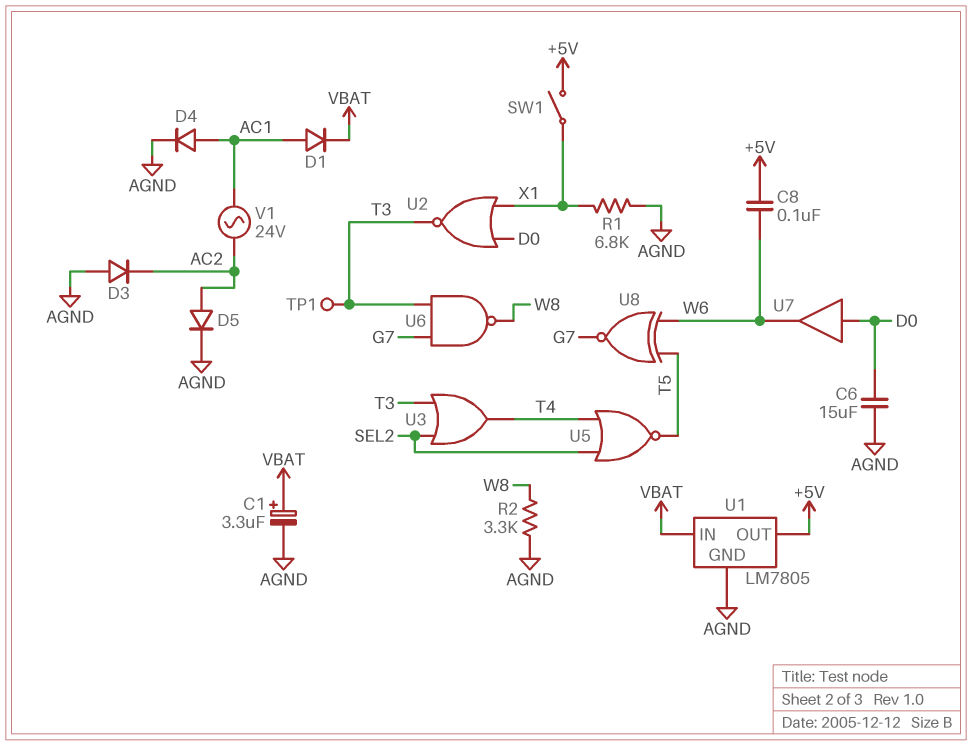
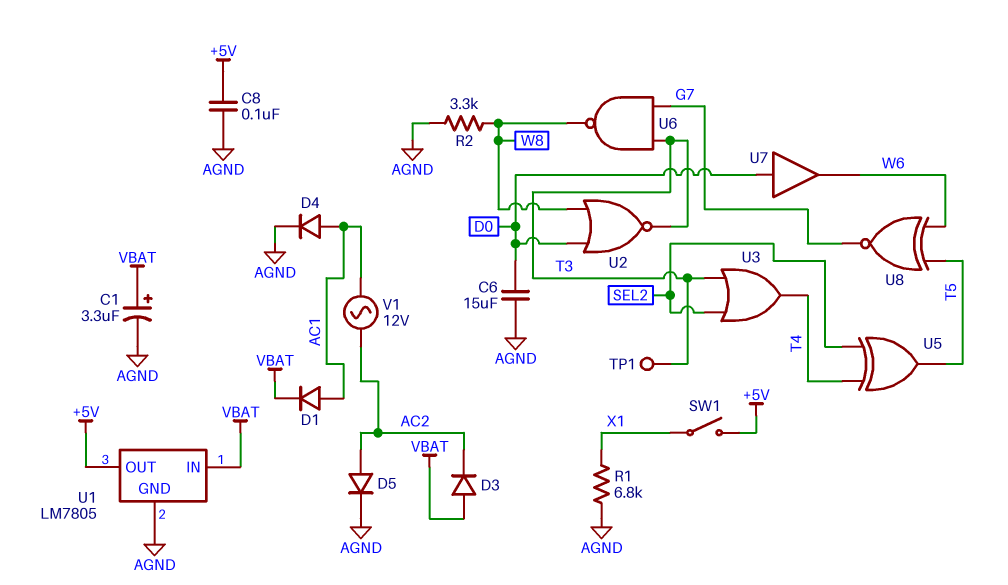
C8: 100nF (+5V, W6) -> 100nF (+5V, AGND)
D3: diode (A AGND, K AC2) -> diode (A VBAT, K AC2)
U2: NOR (in D0, in X1, out T3) -> NOR (in D0, in W8, out T3)
U5: NOR (in SEL2, in T4, out T5) -> XOR (in SEL2, in T4, out T5)
V1: AC 24V (AC1, AC2) -> AC 12V (AC1, AC2)

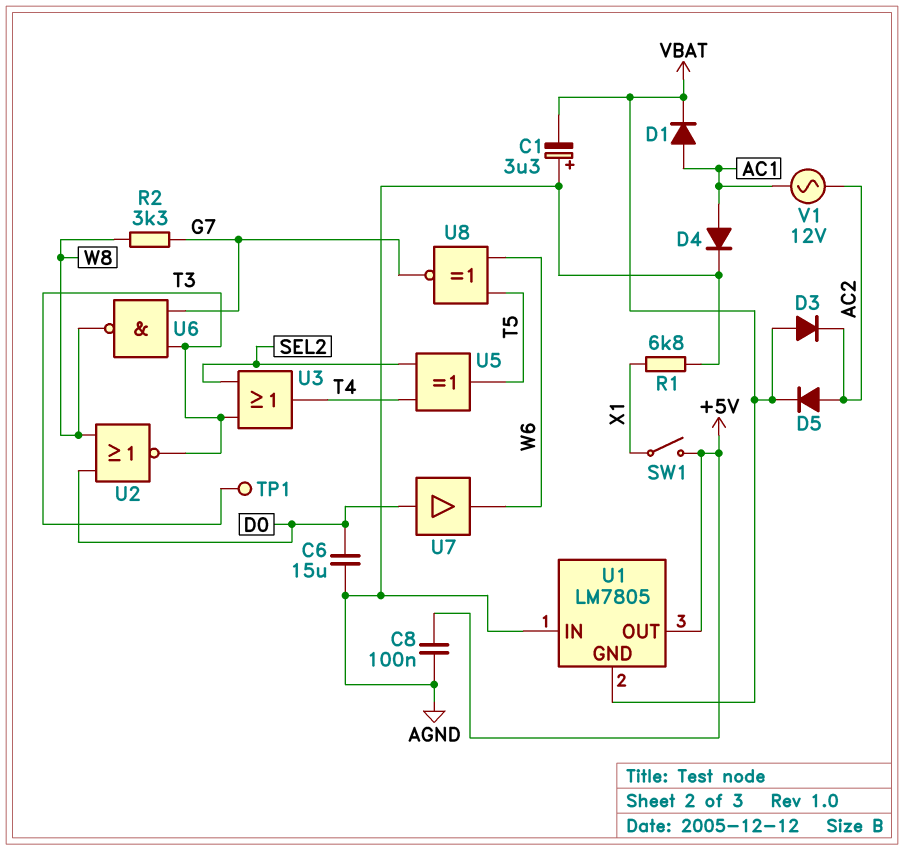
C1: 3.3uF (plus VBAT, minus AGND) -> 3.3uF (plus AGND, minus VBAT)
D5: diode (A AC2, K AGND) -> diode (A AC2, K VBAT)
R2: 3.3k (AGND, W8) -> 3.3k (G7, W8)
U1 pin GND: AGND -> VBAT
U1 pin IN: VBAT -> AGND

